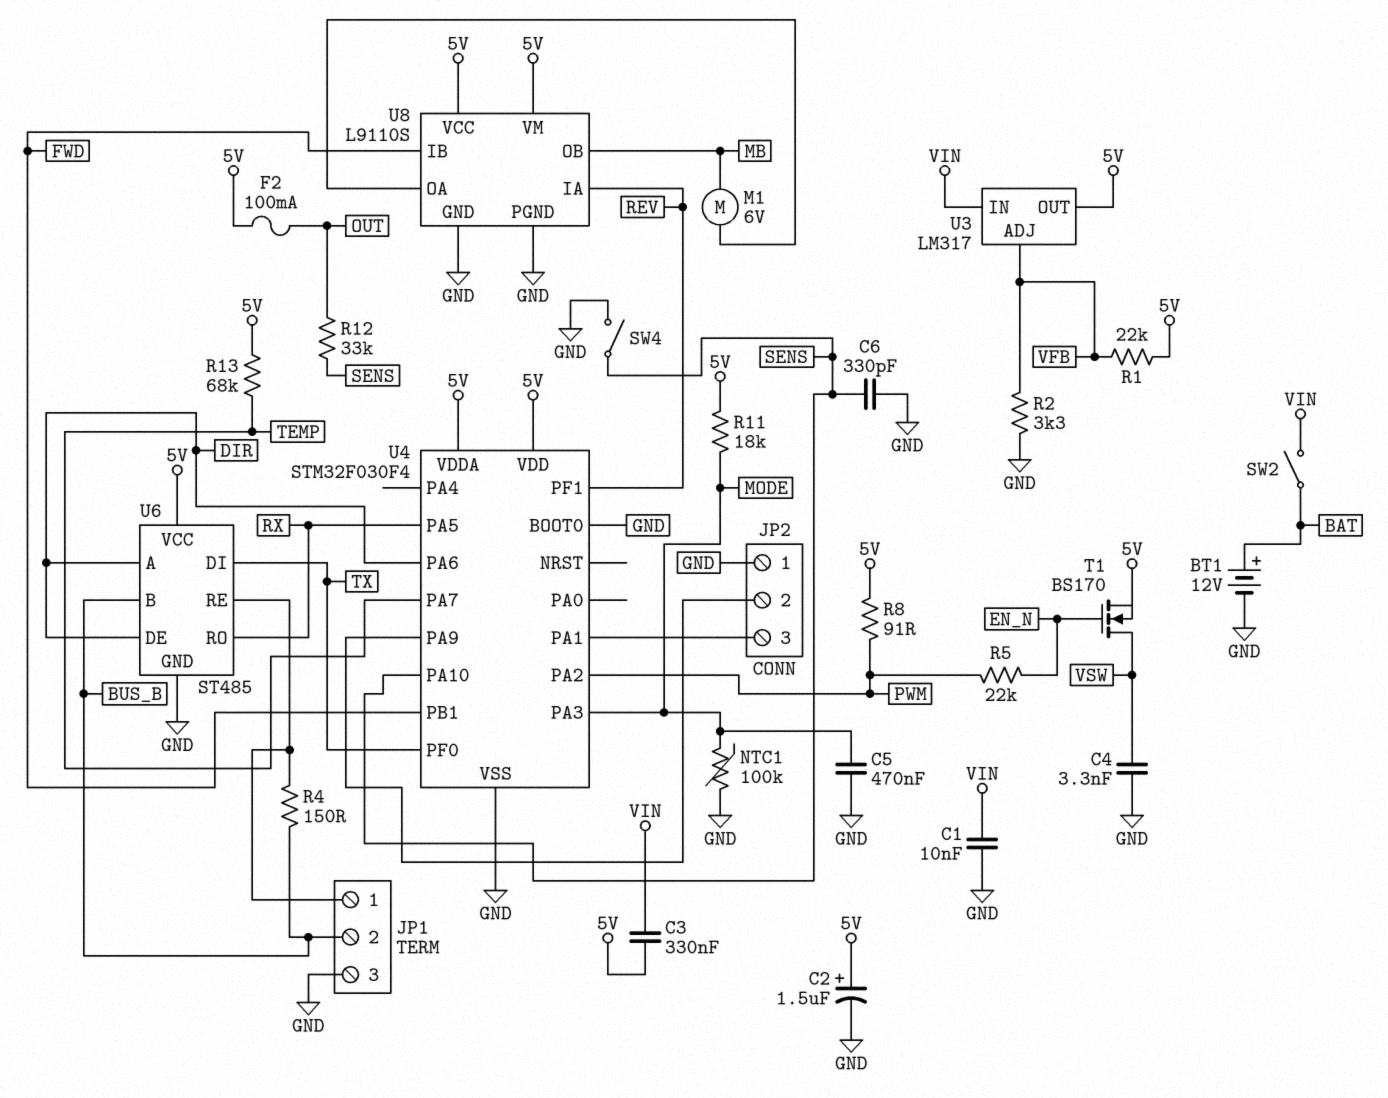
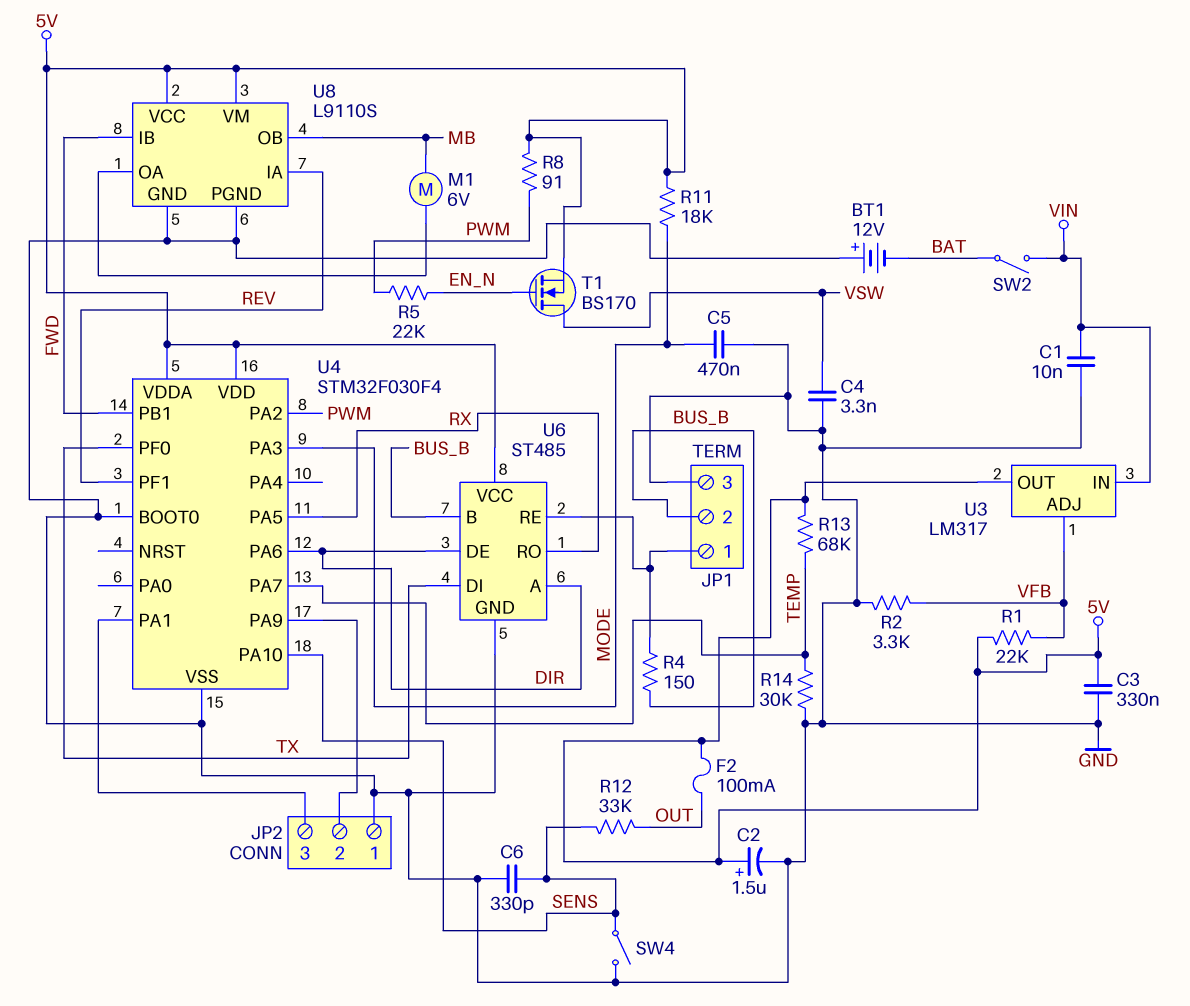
BT1: 12V (plus BAT, minus GND) -> 12V (plus GND, minus BAT)
C3: 330nF (5V, VIN) -> 330nF (5V, GND)
NTC1: 100k (GND, MODE) -> none
R14: none -> 30k (GND, TEMP)

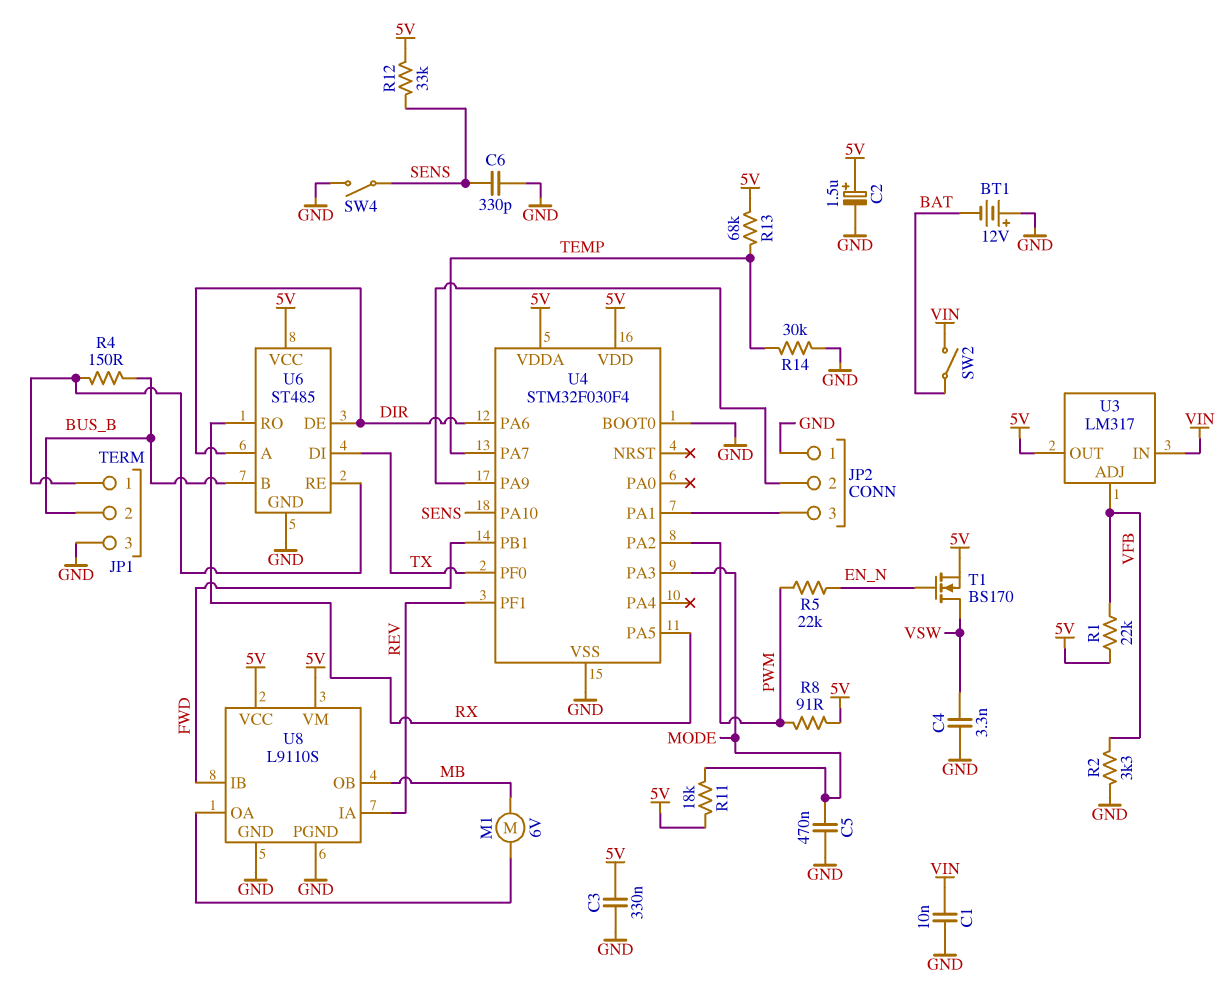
F2: 100mA (5V, OUT) -> none
R12: 33k (OUT, SENS) -> 33k (5V, SENS)

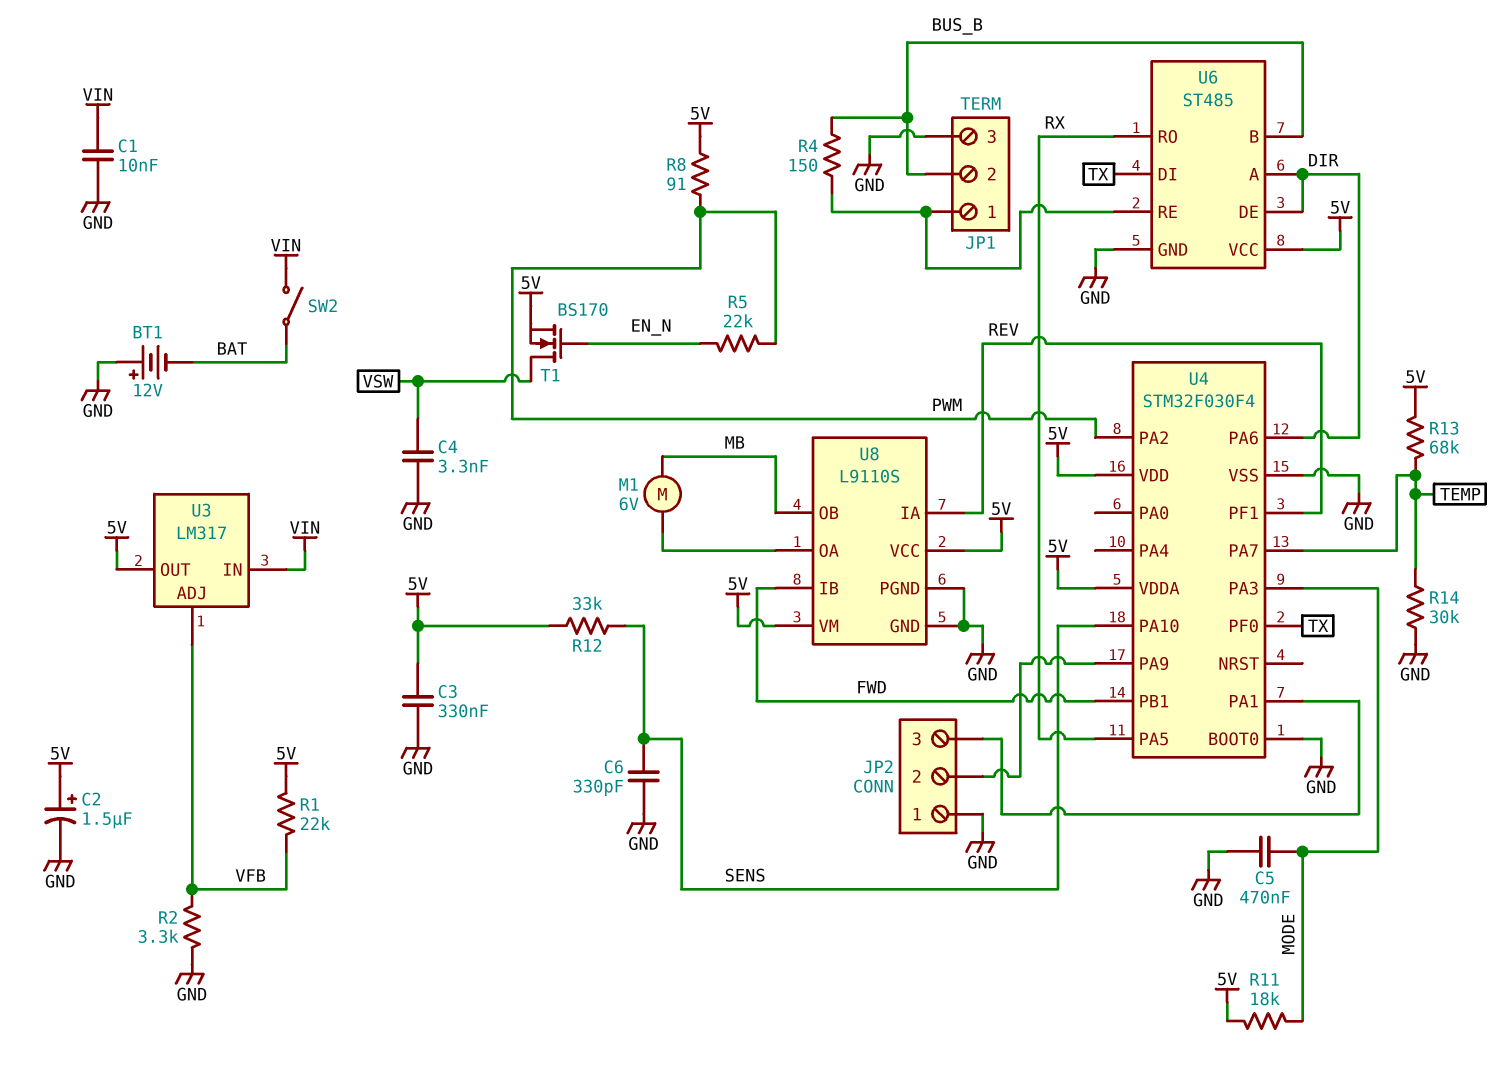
SW4: switch (GND, SENS) -> none

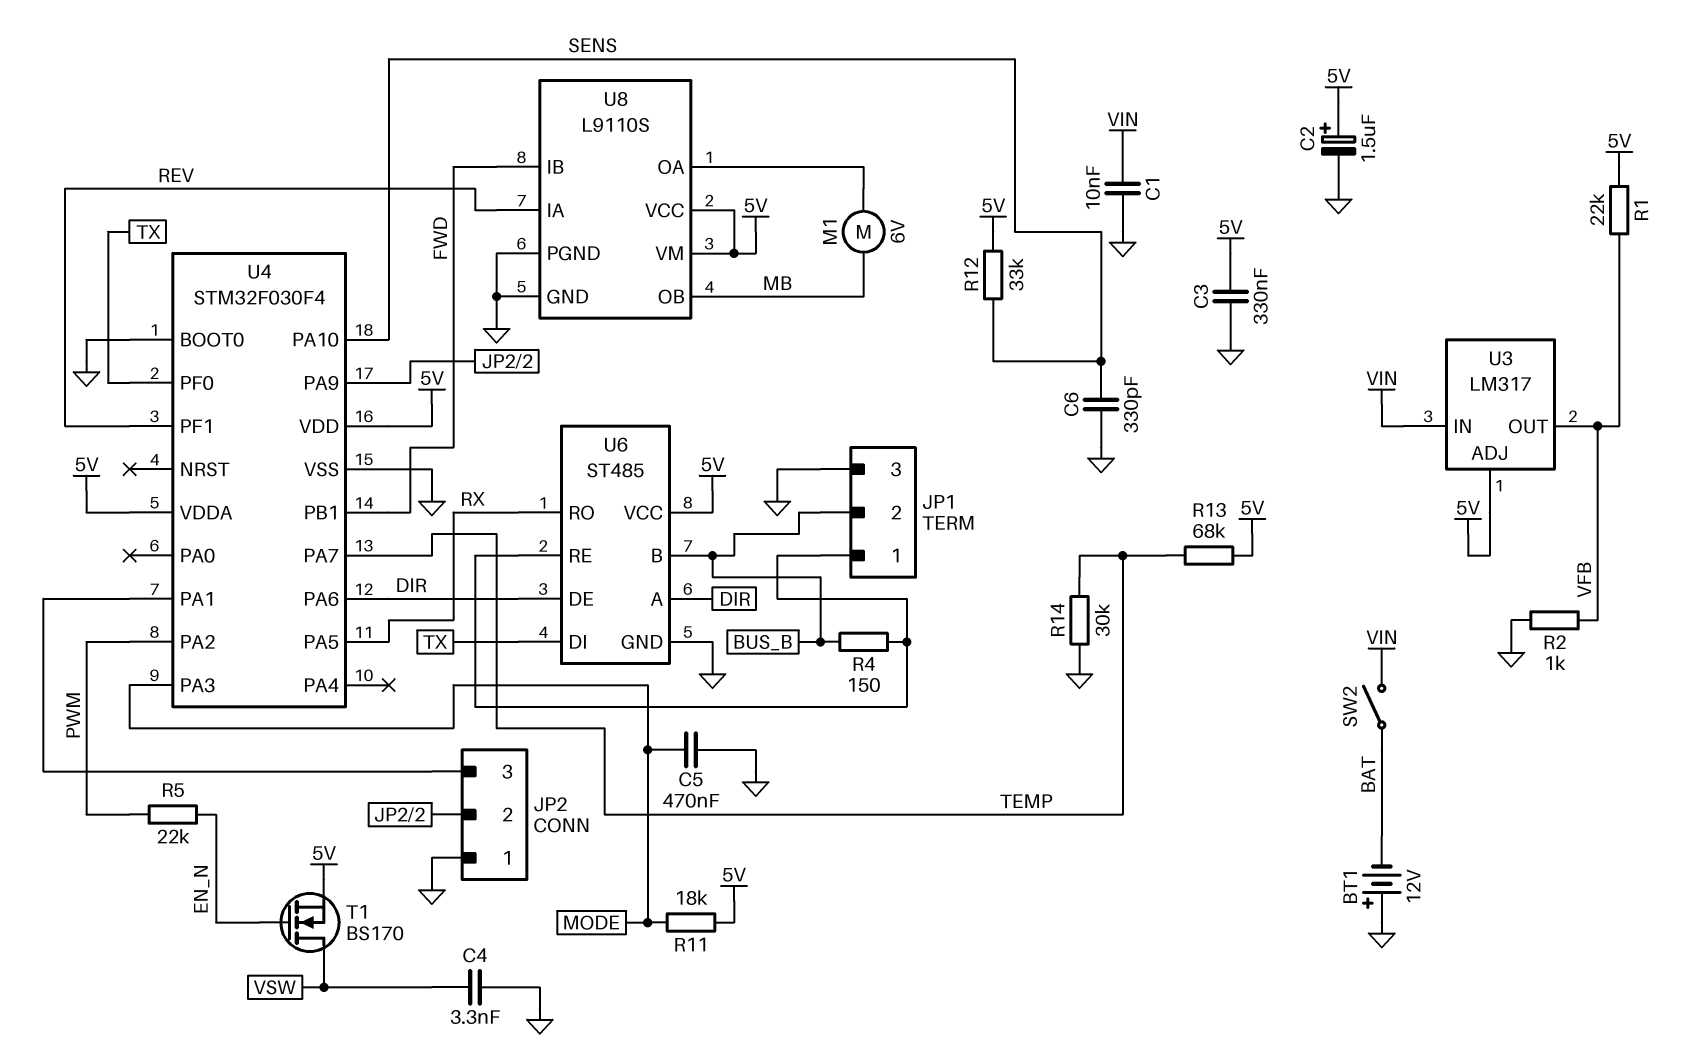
R2: 3.3k (GND, VFB) -> 1k (GND, VFB)
R8: 91 (5V, PWM) -> none
U3 pin ADJ: VFB -> 5V
U3 pin OUT: 5V -> VFB

